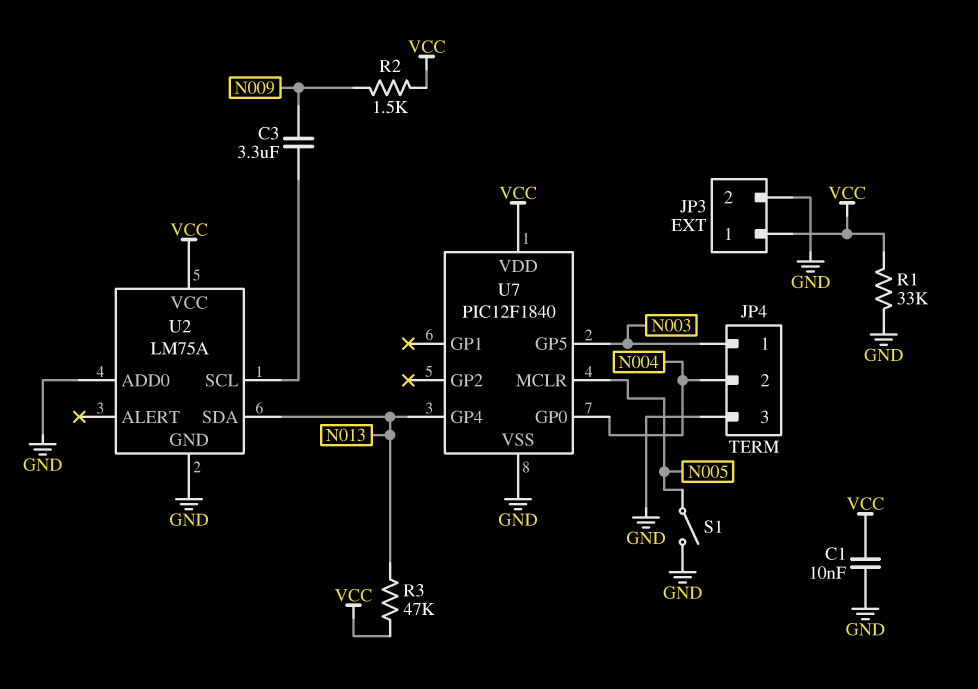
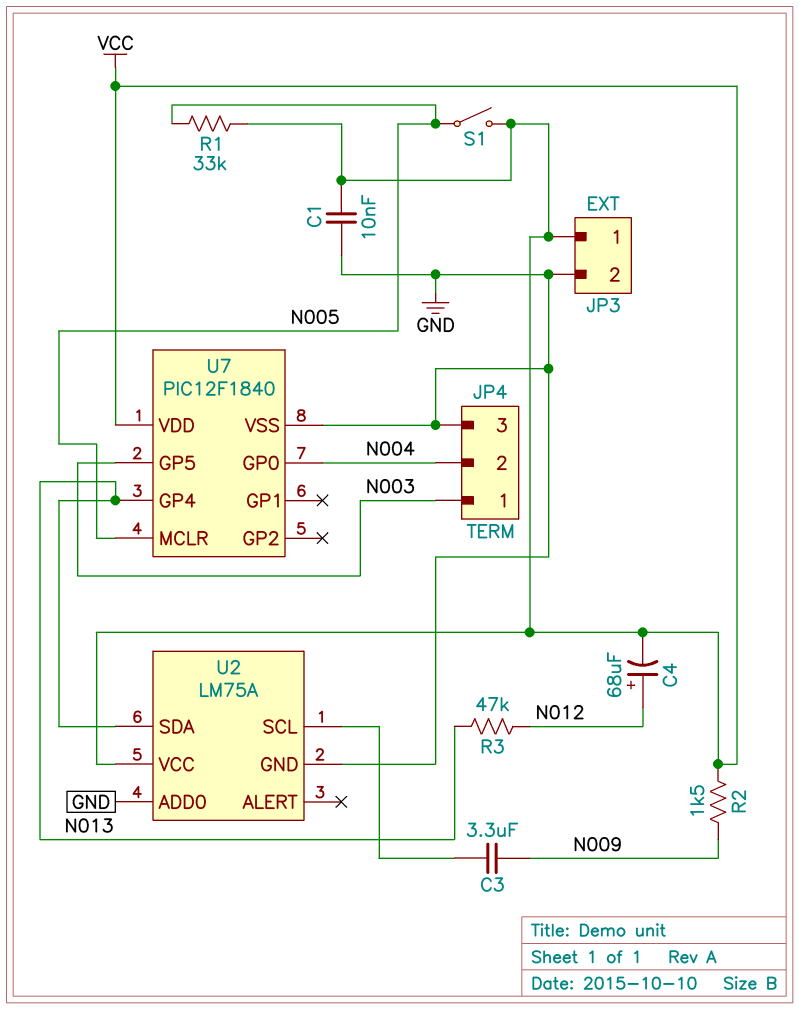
C4: none -> 68uF (plus N012, minus VCC)
R1: 33k (GND, VCC) -> 33k (N005, VCC)
R3: 47k (N013, VCC) -> 47k (N012, N013)
S1: switch (GND, N005) -> switch (N005, VCC)

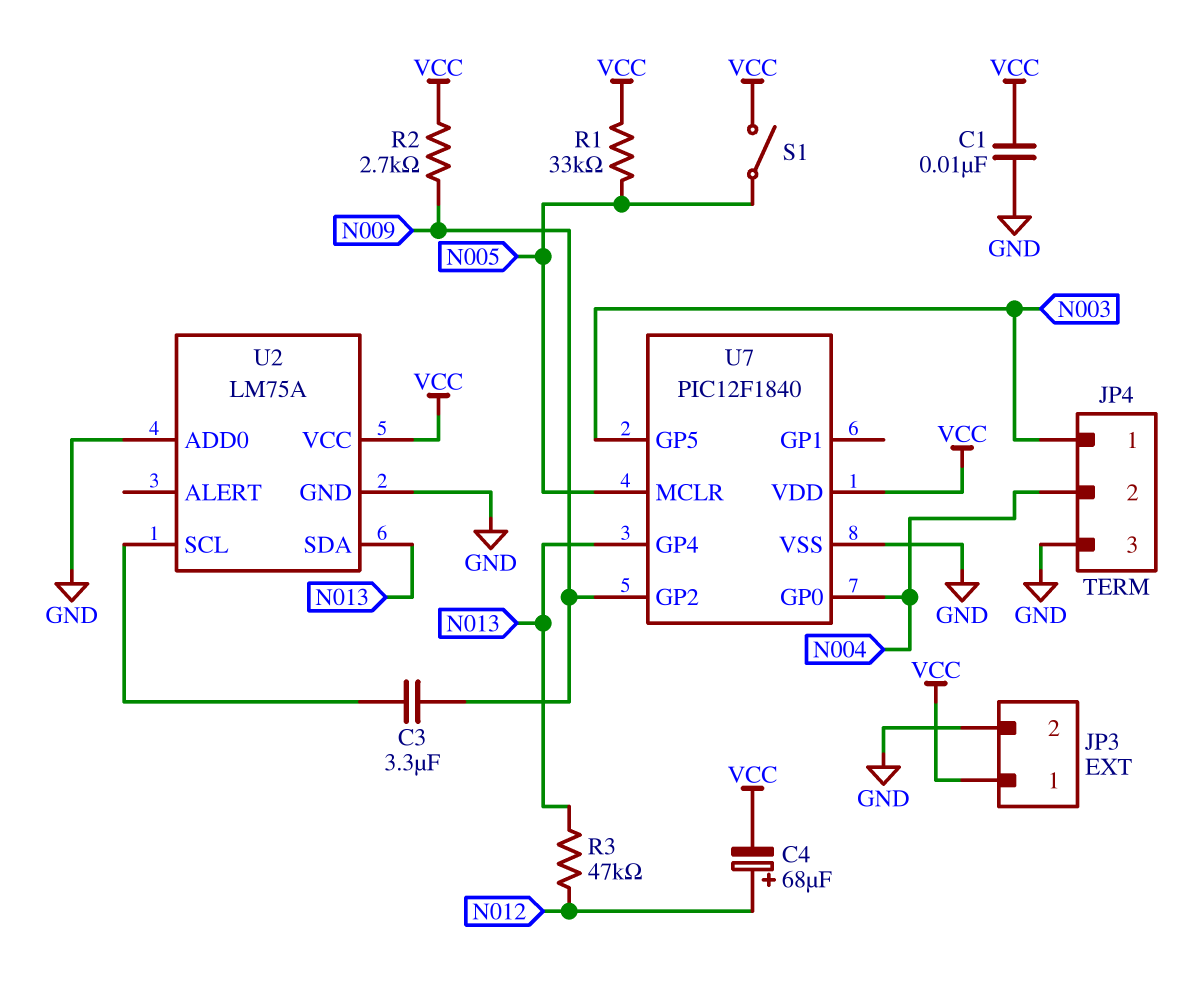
R2: 1.5k (N009, VCC) -> 2.7k (N009, VCC)
U7 pin GP2: none -> N009

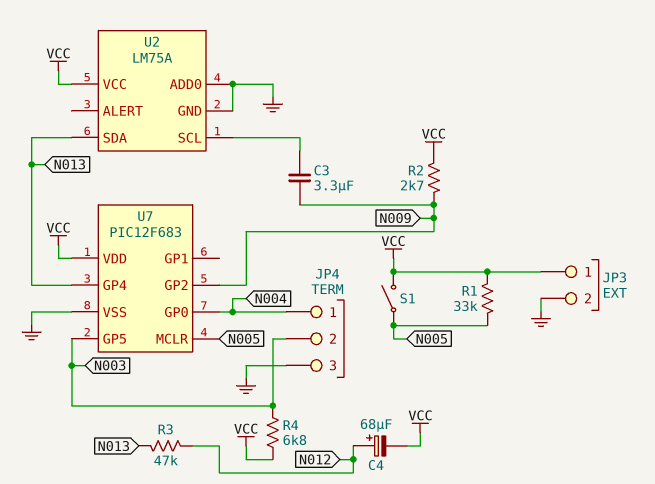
C1: 10nF (GND, VCC) -> none
JP4 pin 1: N003 -> N004
JP4 pin 2: N004 -> N003
R4: none -> 6.8k (N003, VCC)
U7: PIC12F1840 -> PIC12F683

